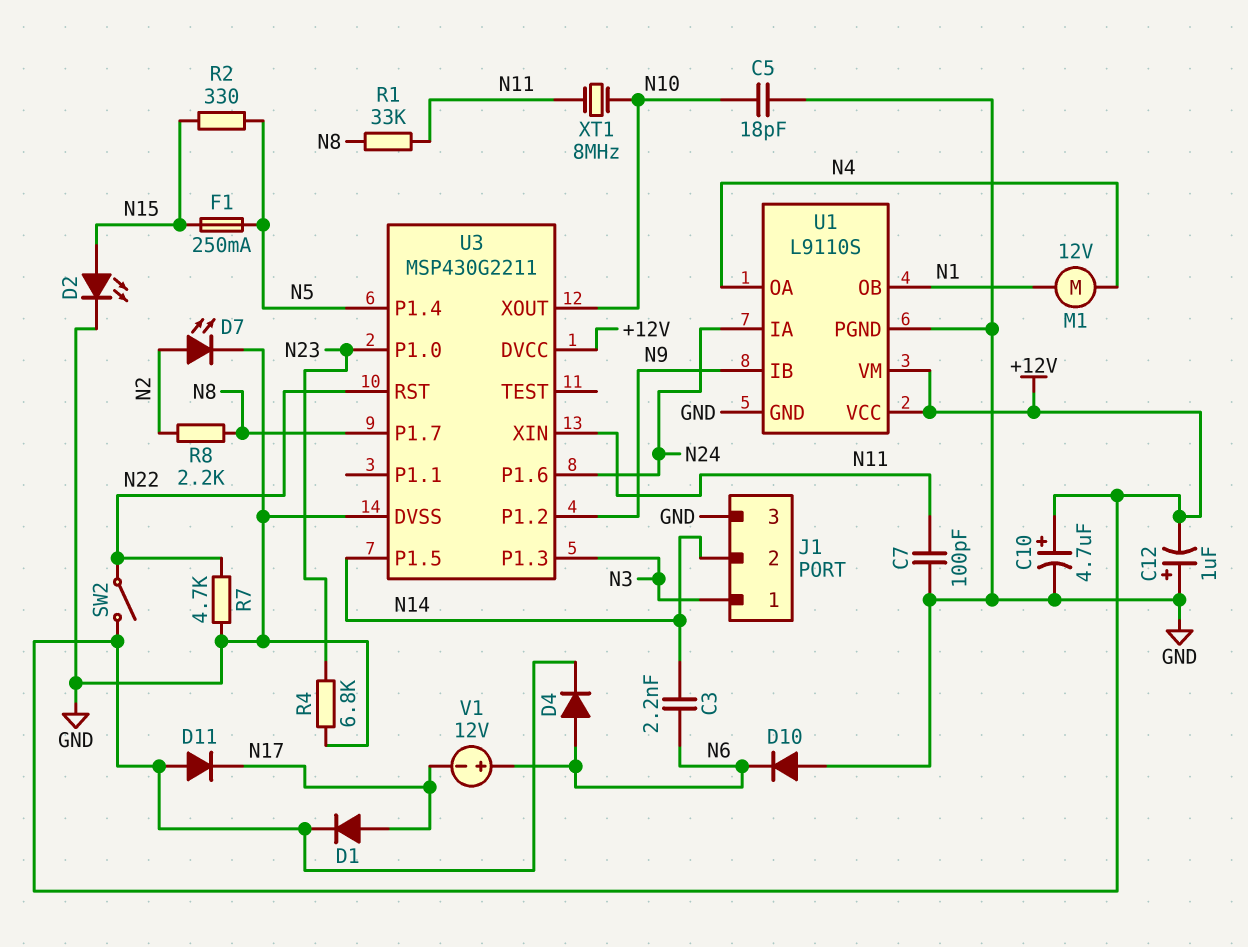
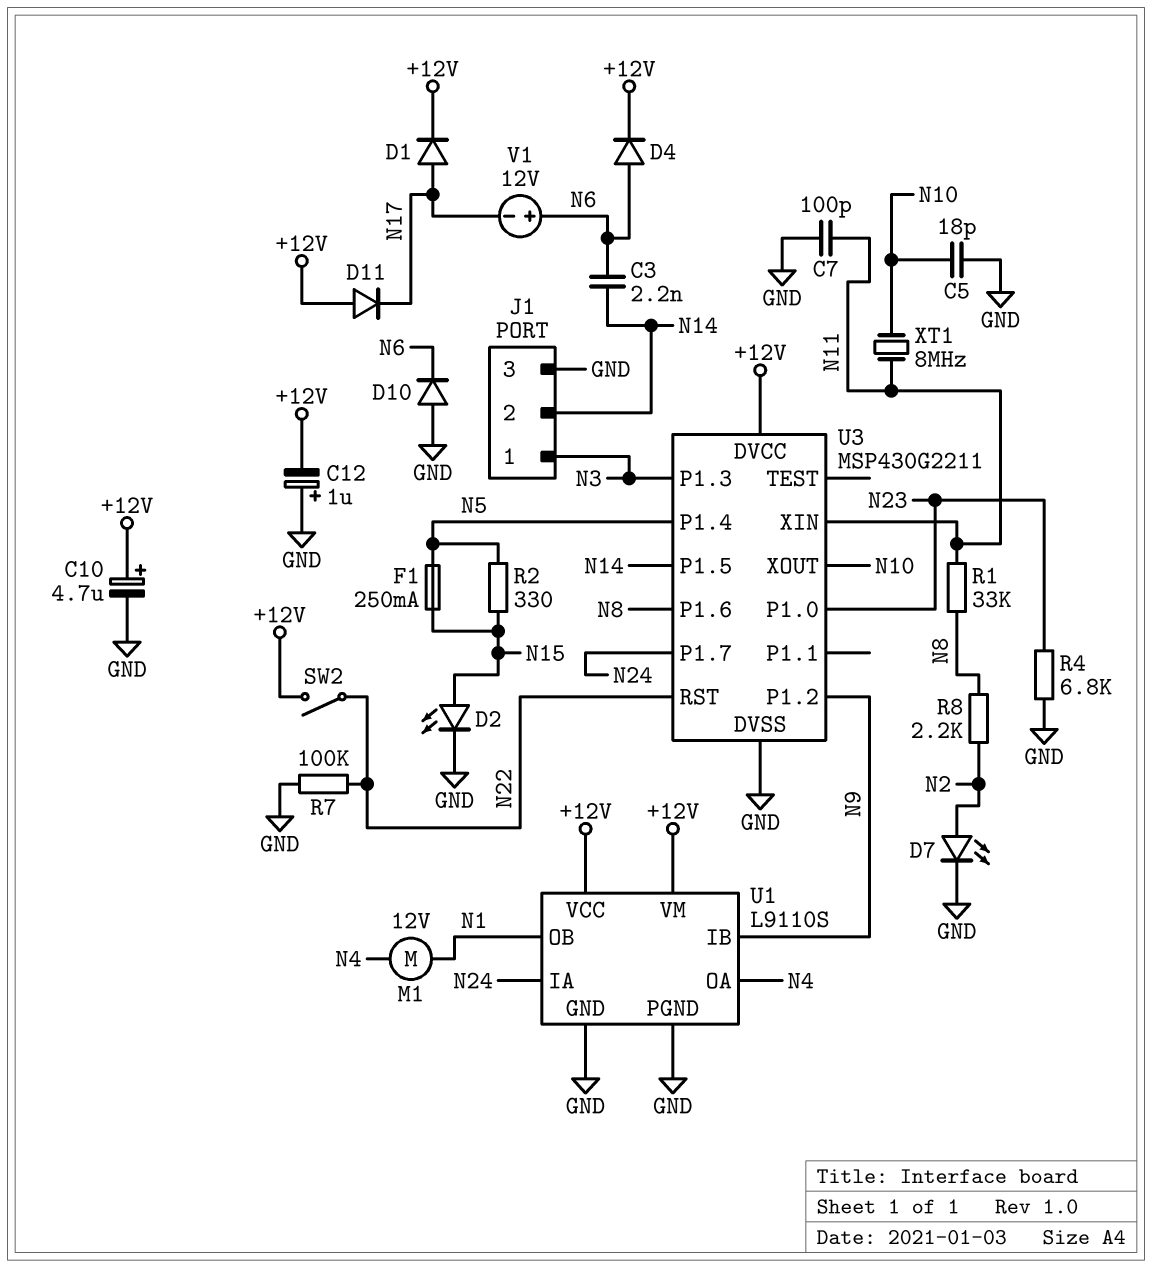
R7: 4.7k (GND, N22) -> 100k (GND, N22)
U3 pin P1.6: N24 -> N8
U3 pin P1.7: N8 -> N24

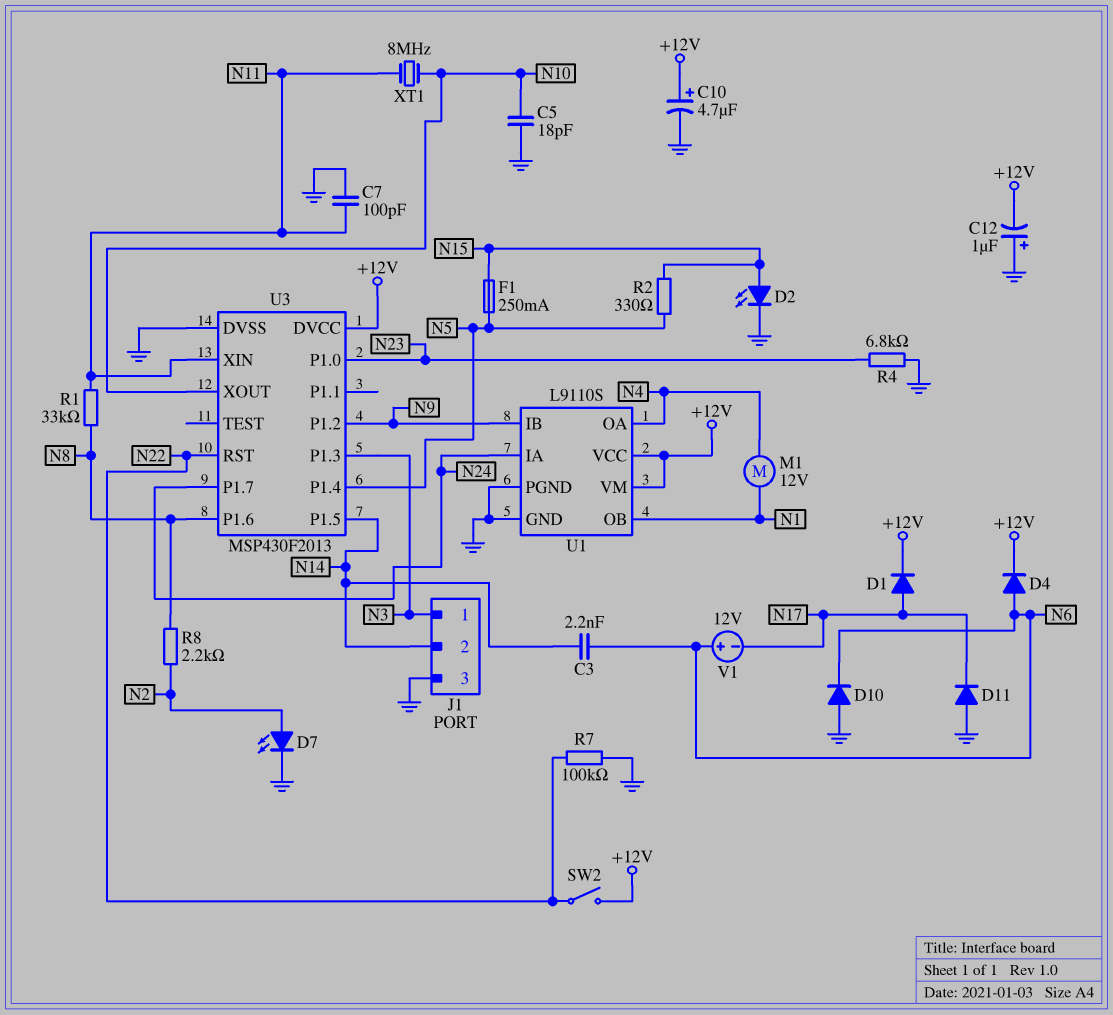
D11: diode (A +12V, K N17) -> diode (A GND, K N17)
U3: MSP430G2211 -> MSP430F2013

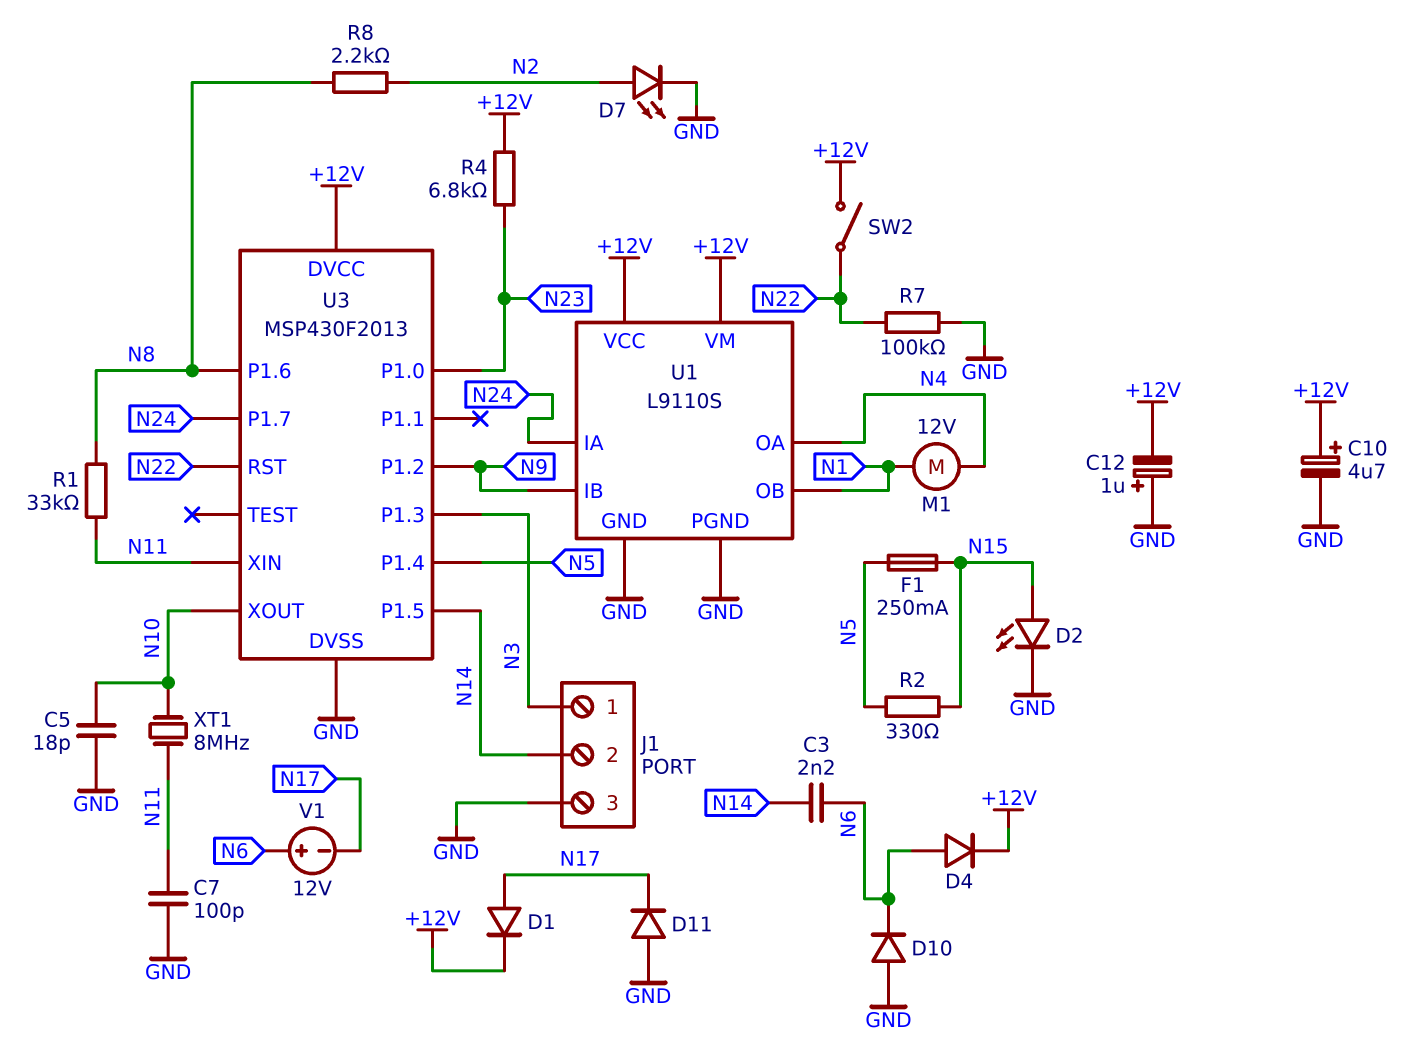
R4: 6.8k (GND, N23) -> 6.8k (+12V, N23)

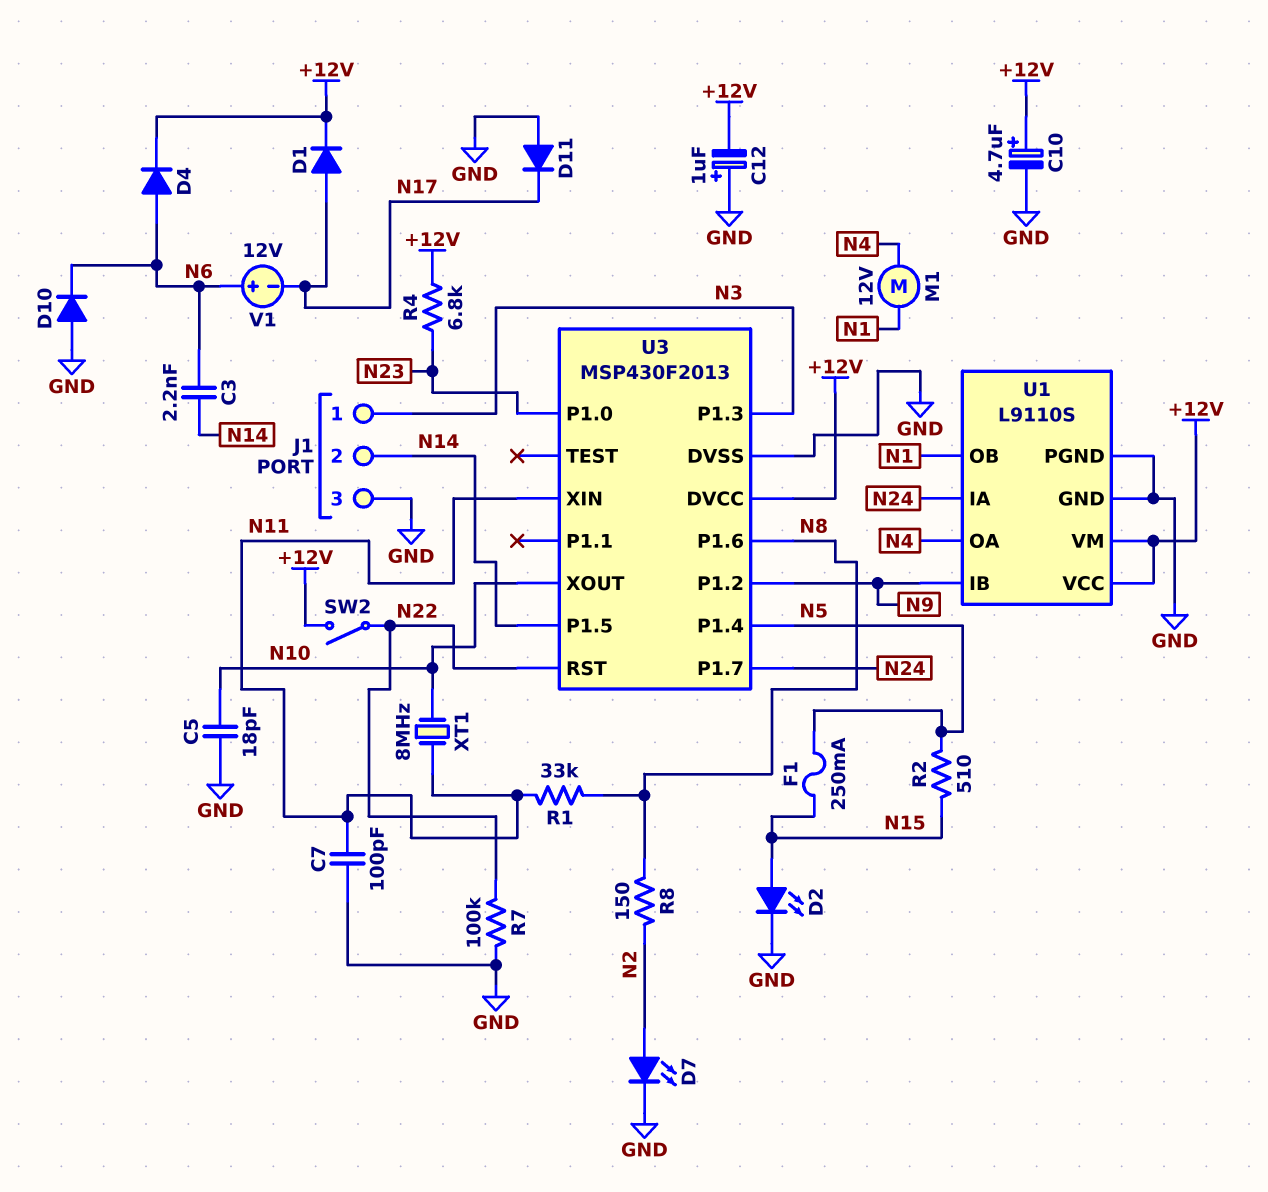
R2: 330 (N5, N15) -> 510 (N5, N15)
R8: 2.2k (N2, N8) -> 150 (N2, N8)

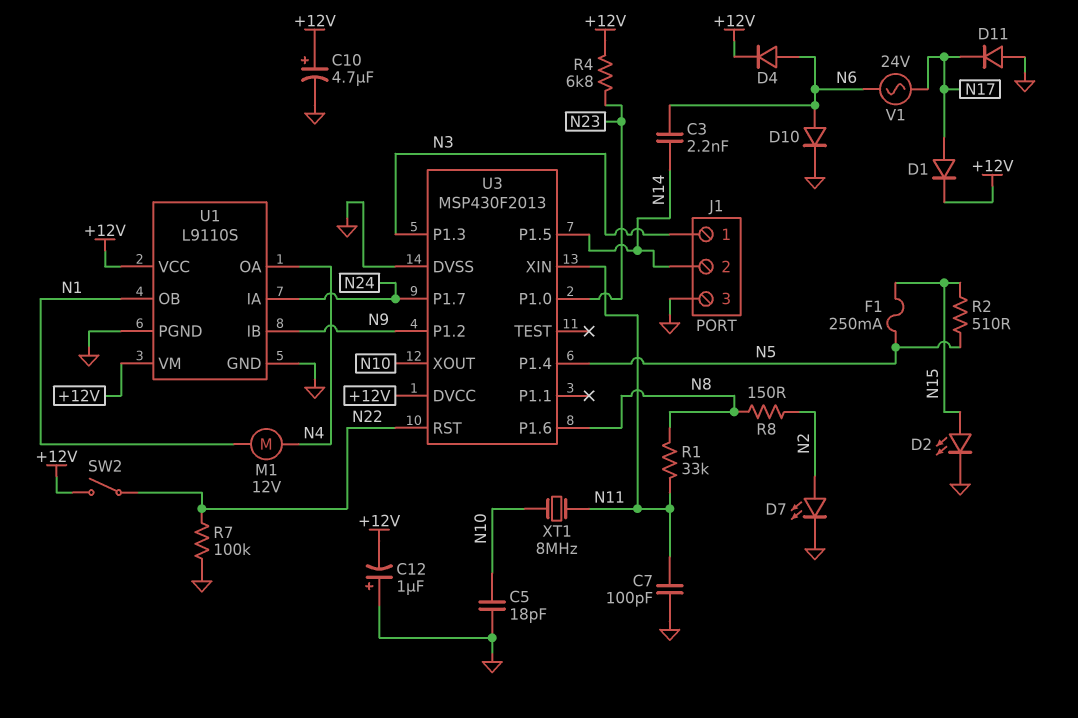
D10: diode (A GND, K N6) -> diode (A N6, K GND)
V1: 12V (plus N6, minus N17) -> AC 24V (N6, N17)

